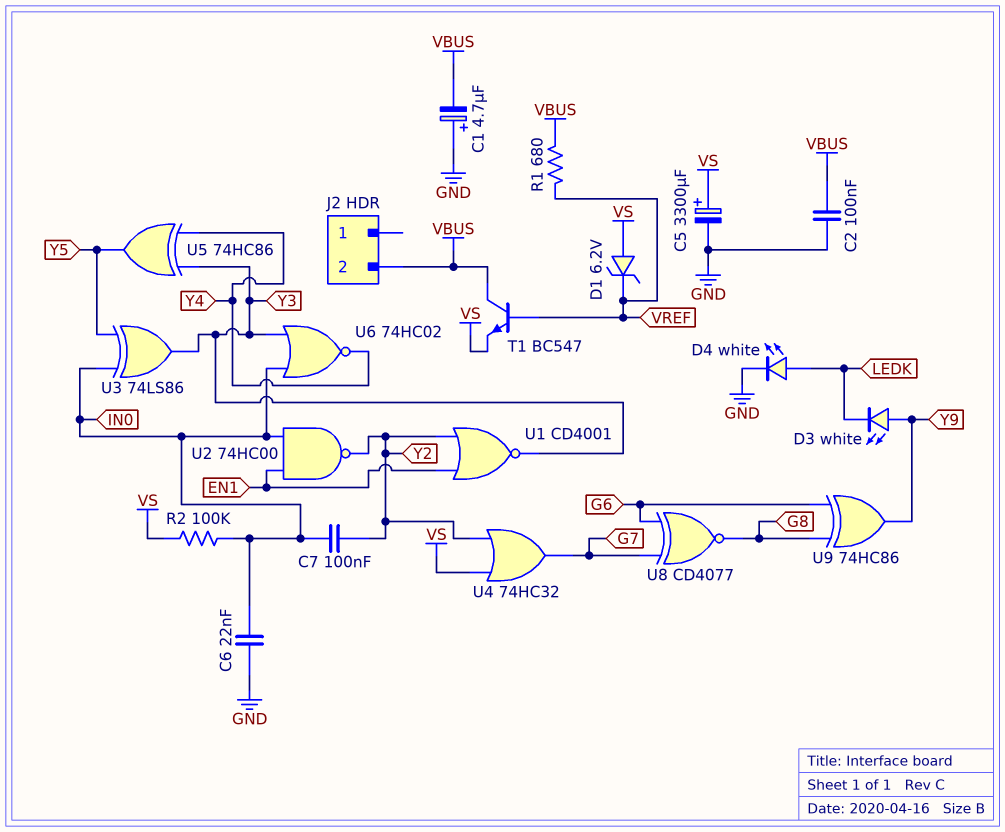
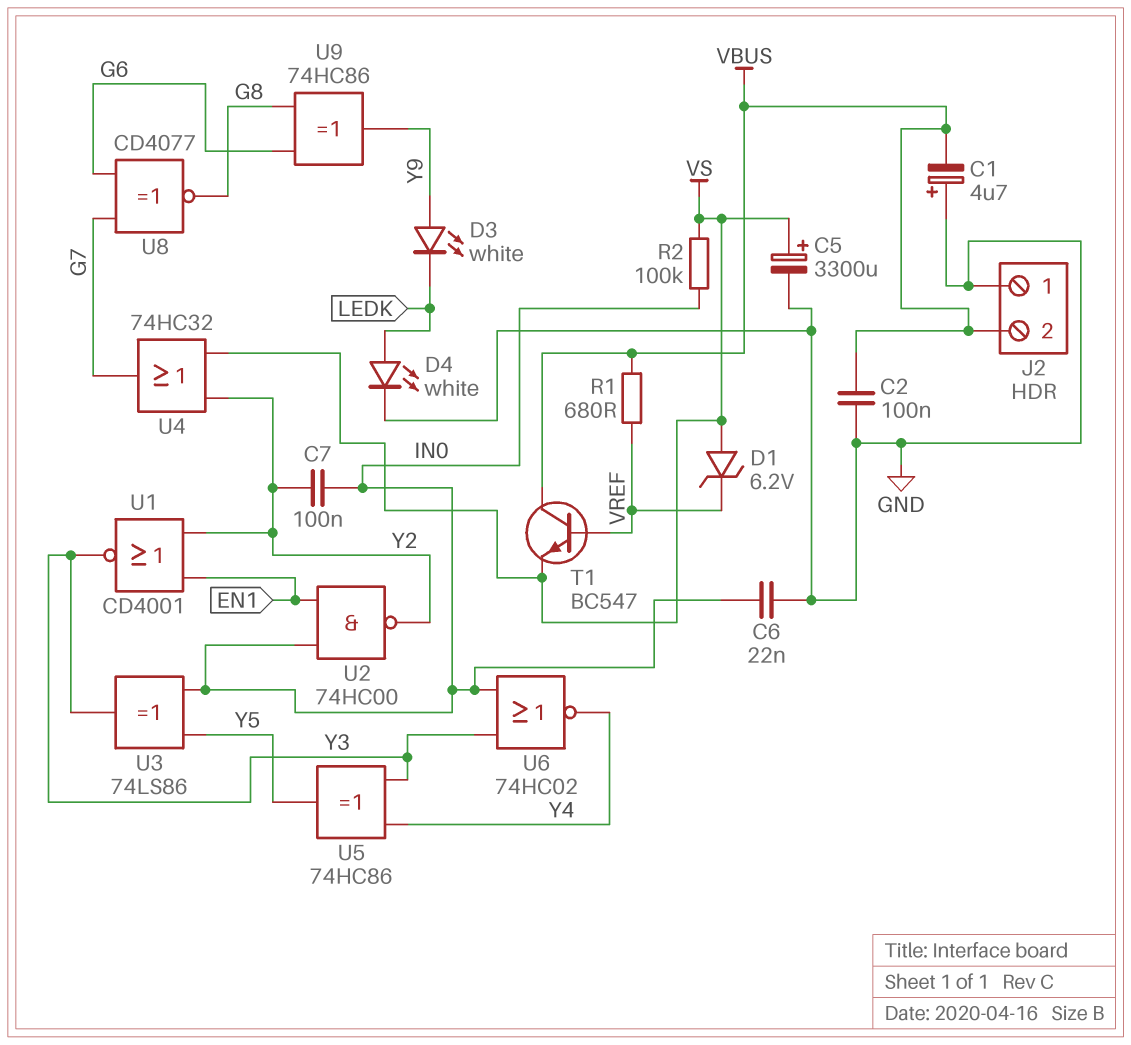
J2 pin 1: none -> GND

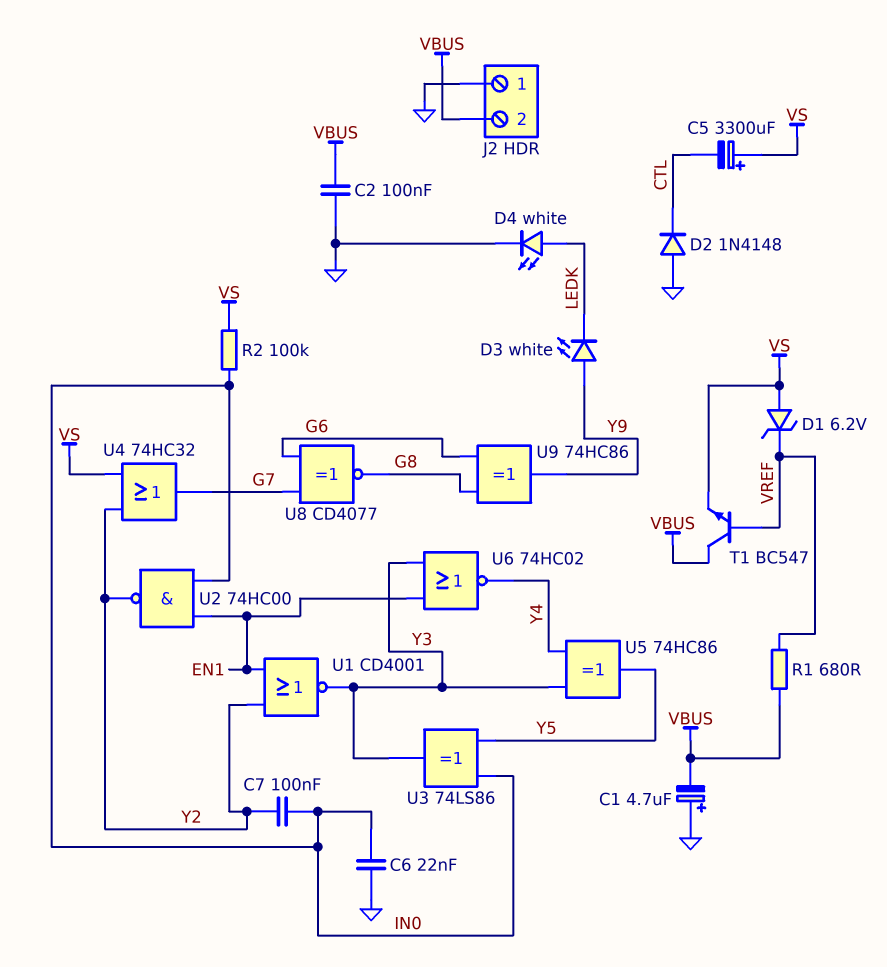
C5: 3300uF (plus VS, minus GND) -> 3300uF (plus VS, minus CTL)
D2: none -> diode 1N4148 (A GND, K CTL)
U6: NOR 74HC02 (in IN0, in Y3, out Y4) -> NOR 74HC02 (in EN1, in Y3, out Y4)

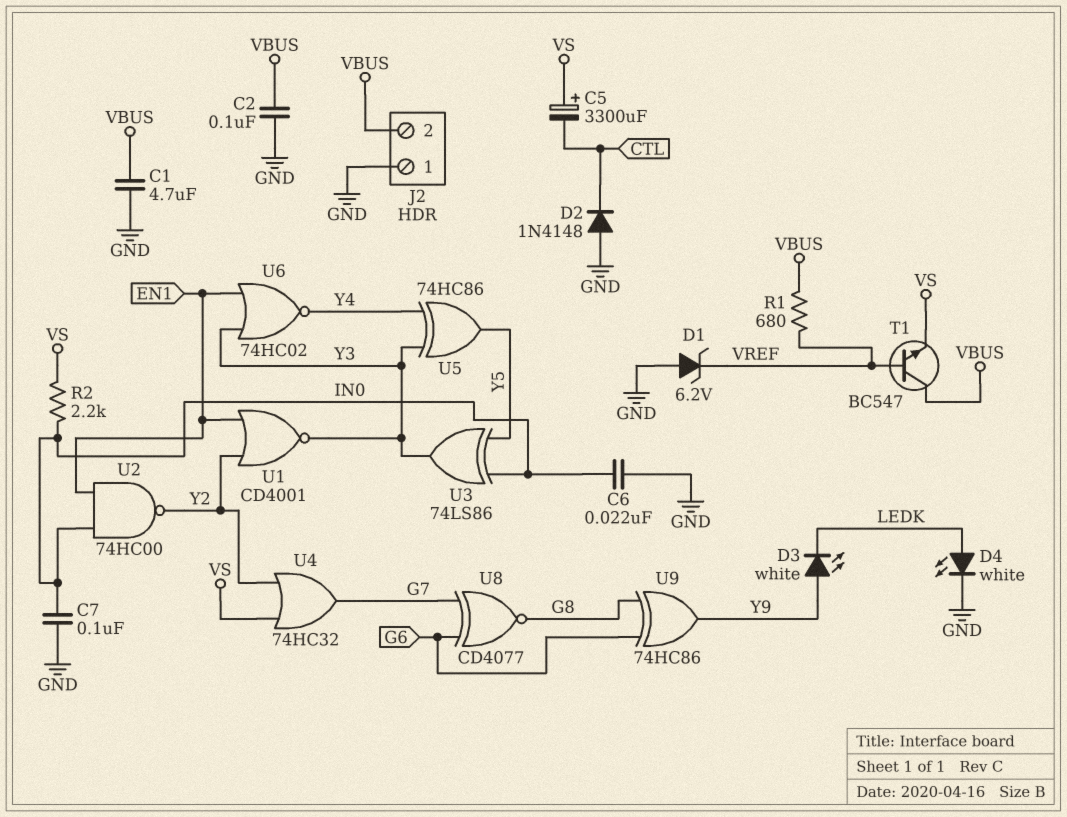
C1: 4.7uF (plus GND, minus VBUS) -> 4.7uF (GND, VBUS)
C7: 100nF (IN0, Y2) -> 100nF (GND, IN0)
D1: zener 6.2V (A VS, K VREF) -> zener 6.2V (A GND, K VREF)
R2: 100k (IN0, VS) -> 2.2k (IN0, VS)

